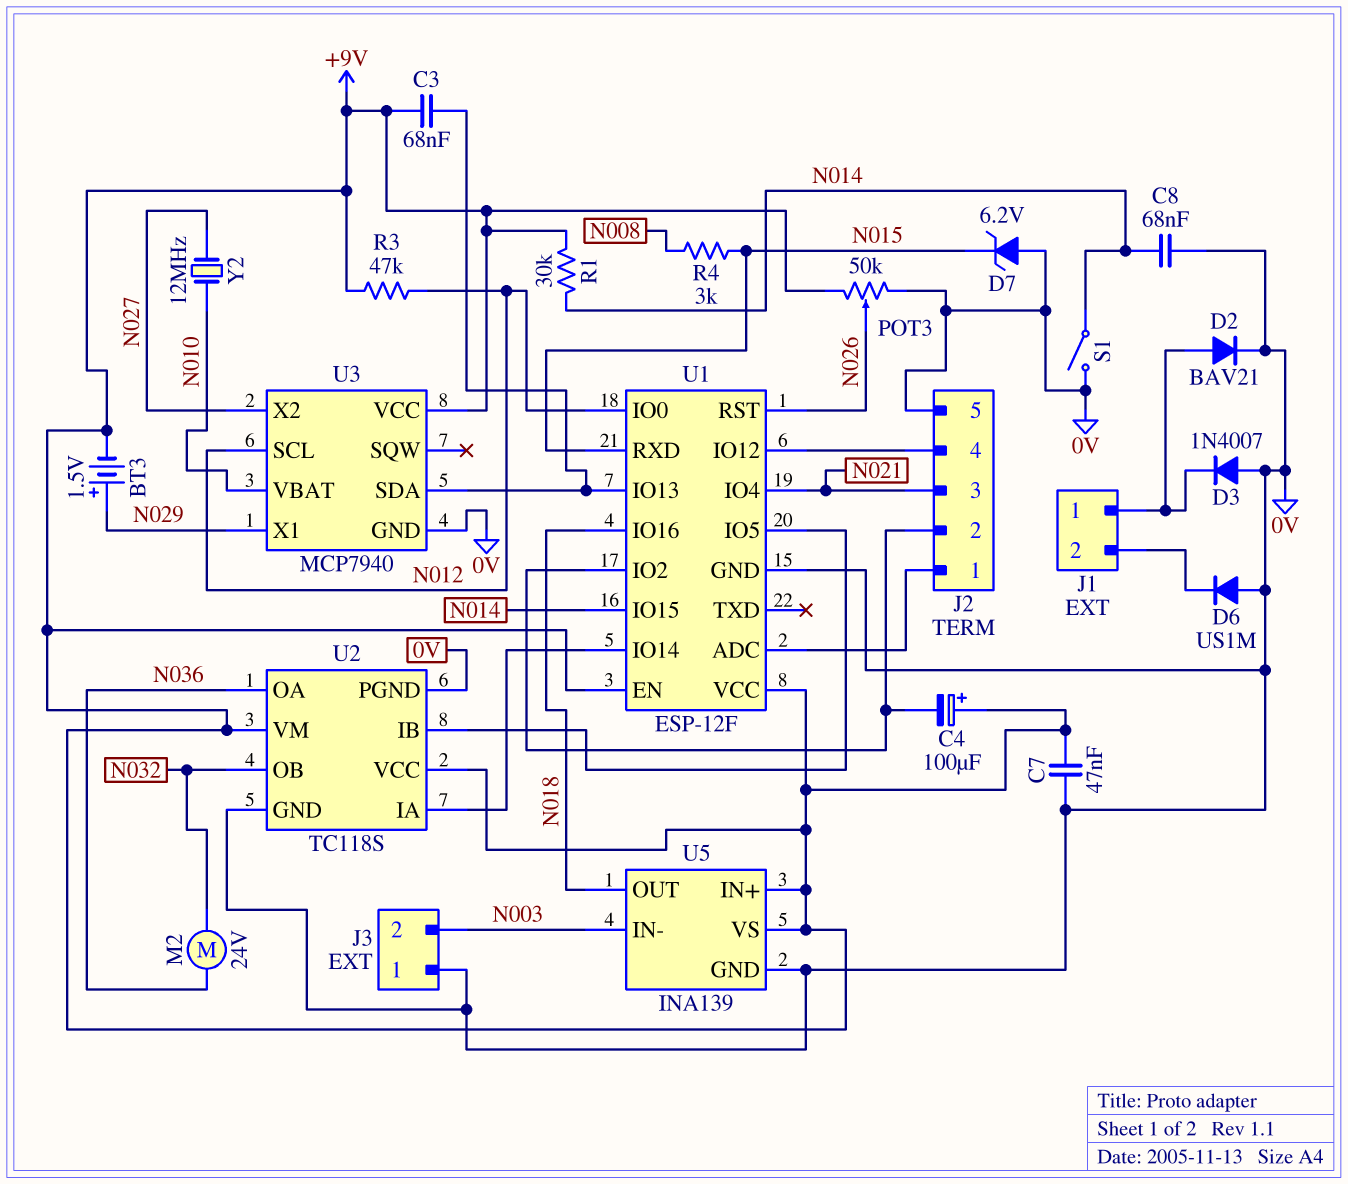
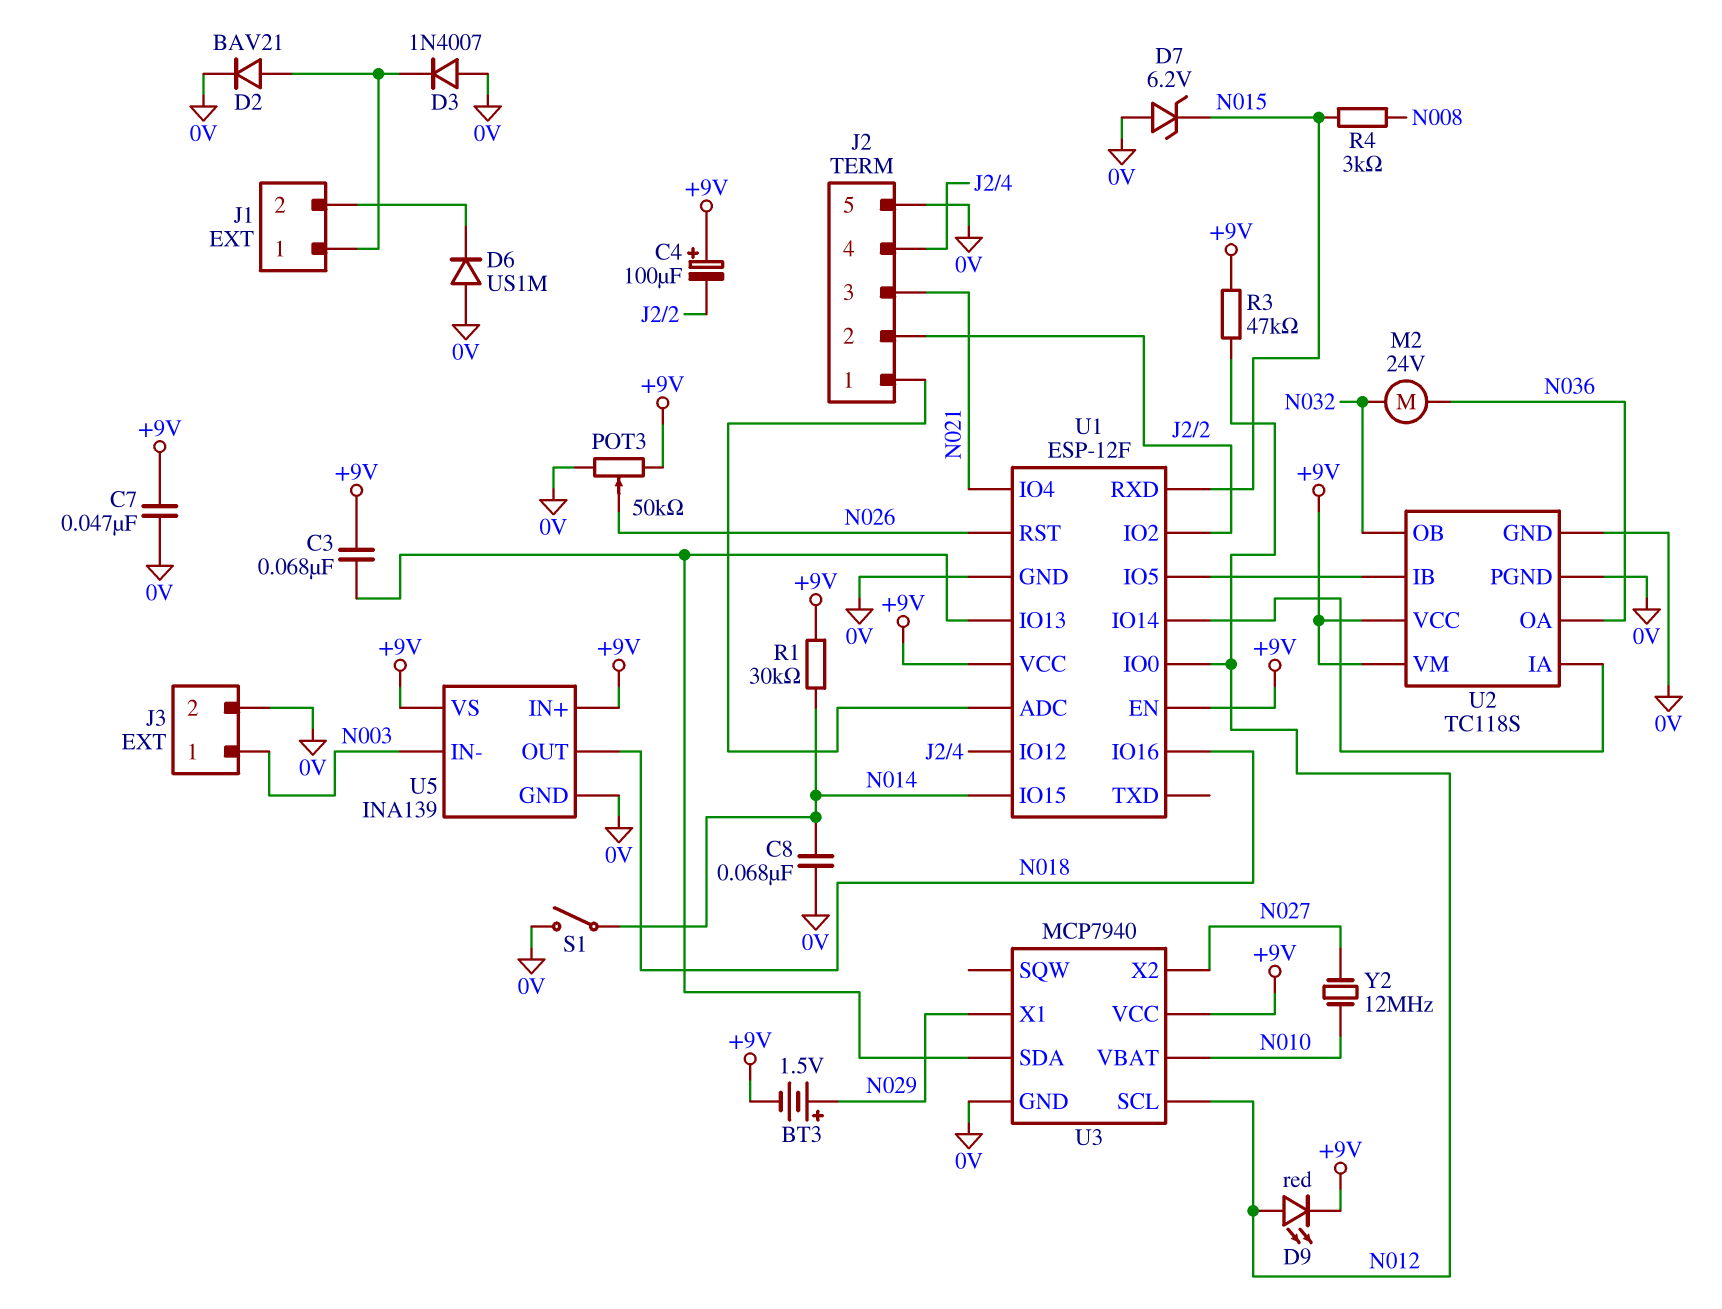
D9: none -> LED red (A N012, K +9V)
J3 pin 1: 0V -> N003
J3 pin 2: N003 -> 0V

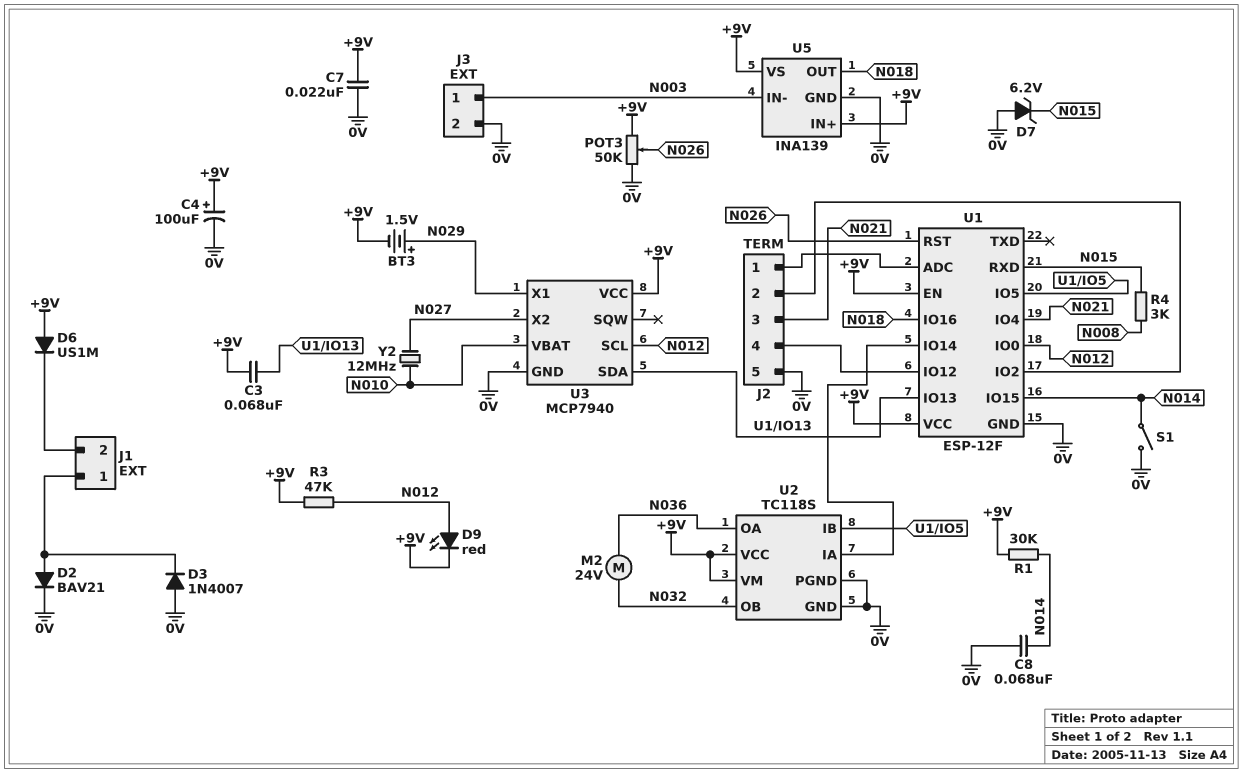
C4: 100uF (plus +9V, minus J2/2) -> 100uF (plus +9V, minus 0V)
C7: 47nF (+9V, 0V) -> 22nF (+9V, 0V)
D6: diode US1M (A 0V, K J1/2) -> diode US1M (A +9V, K J1/2)

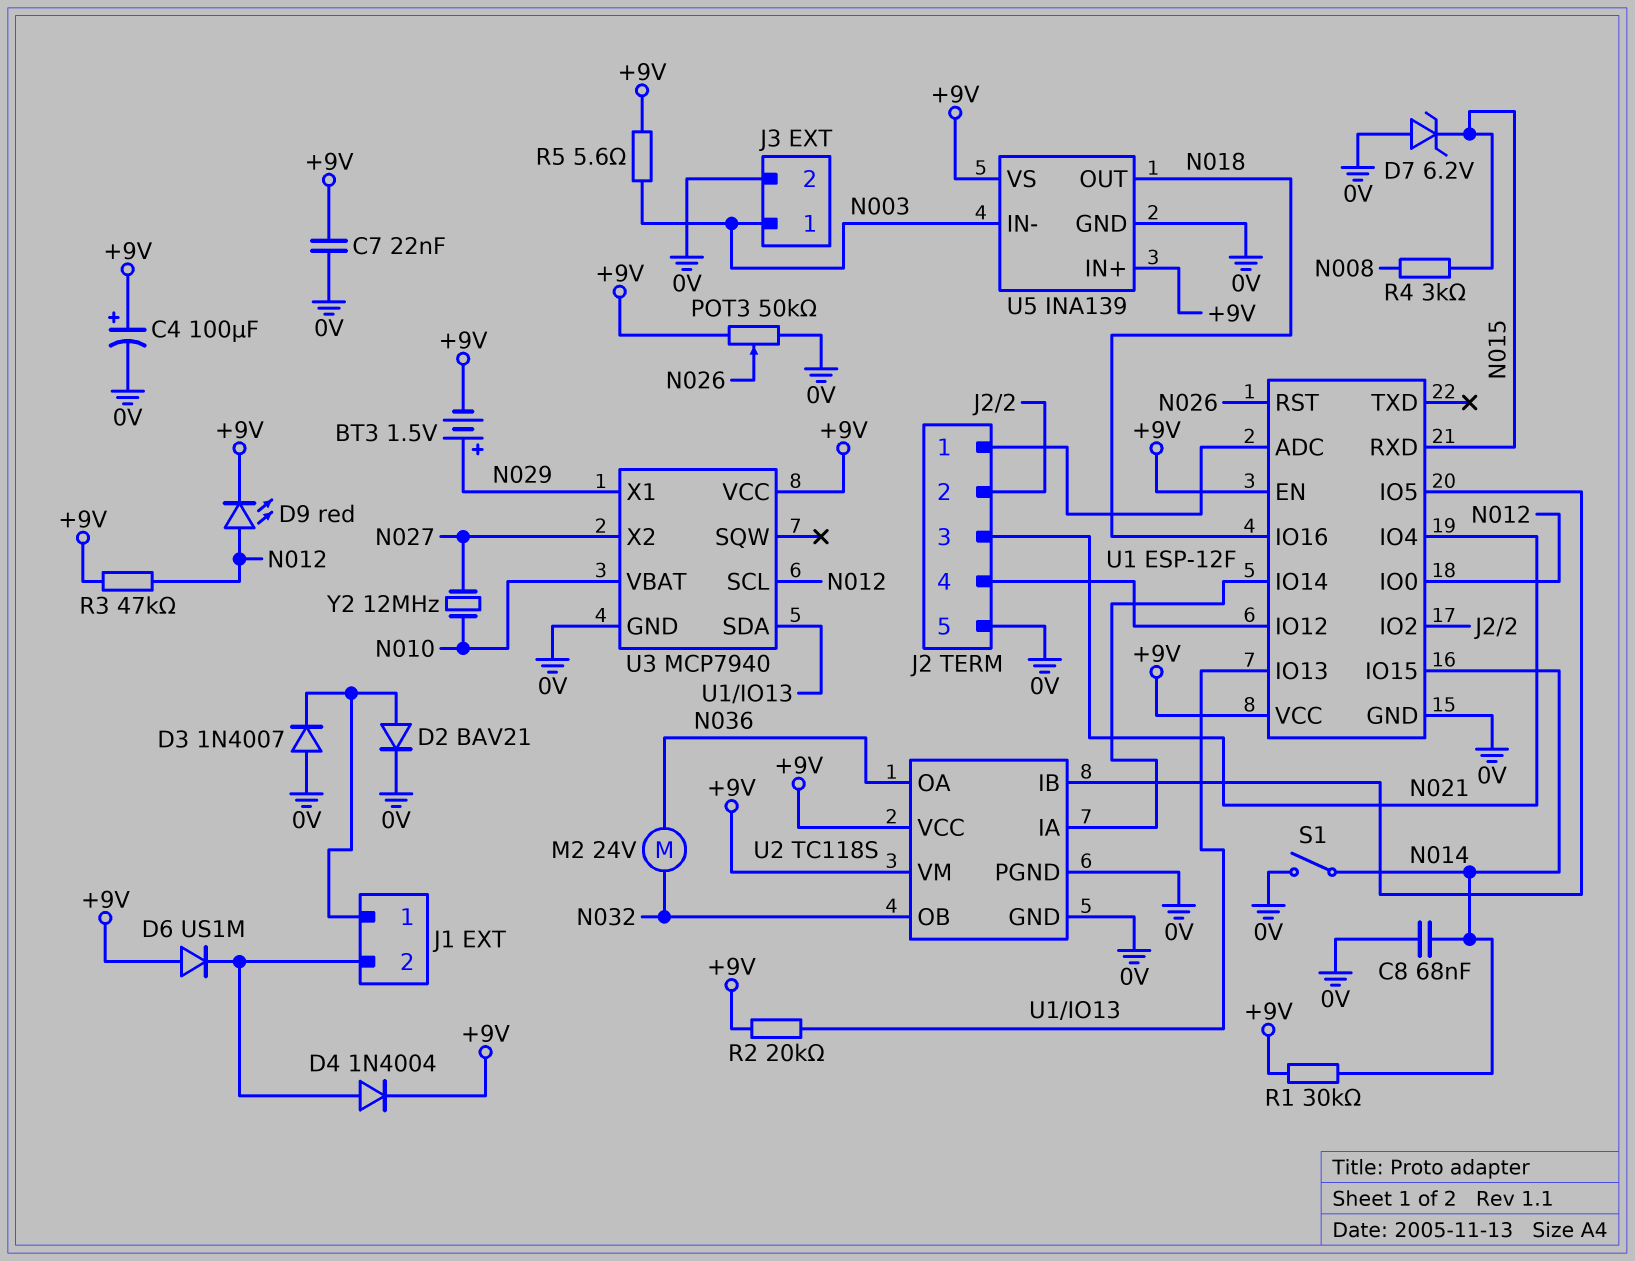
C3: 68nF (+9V, U1/IO13) -> none
D4: none -> diode 1N4004 (A J1/2, K +9V)
R2: none -> 20k (+9V, U1/IO13)
R5: none -> 5.6 (+9V, N003)

